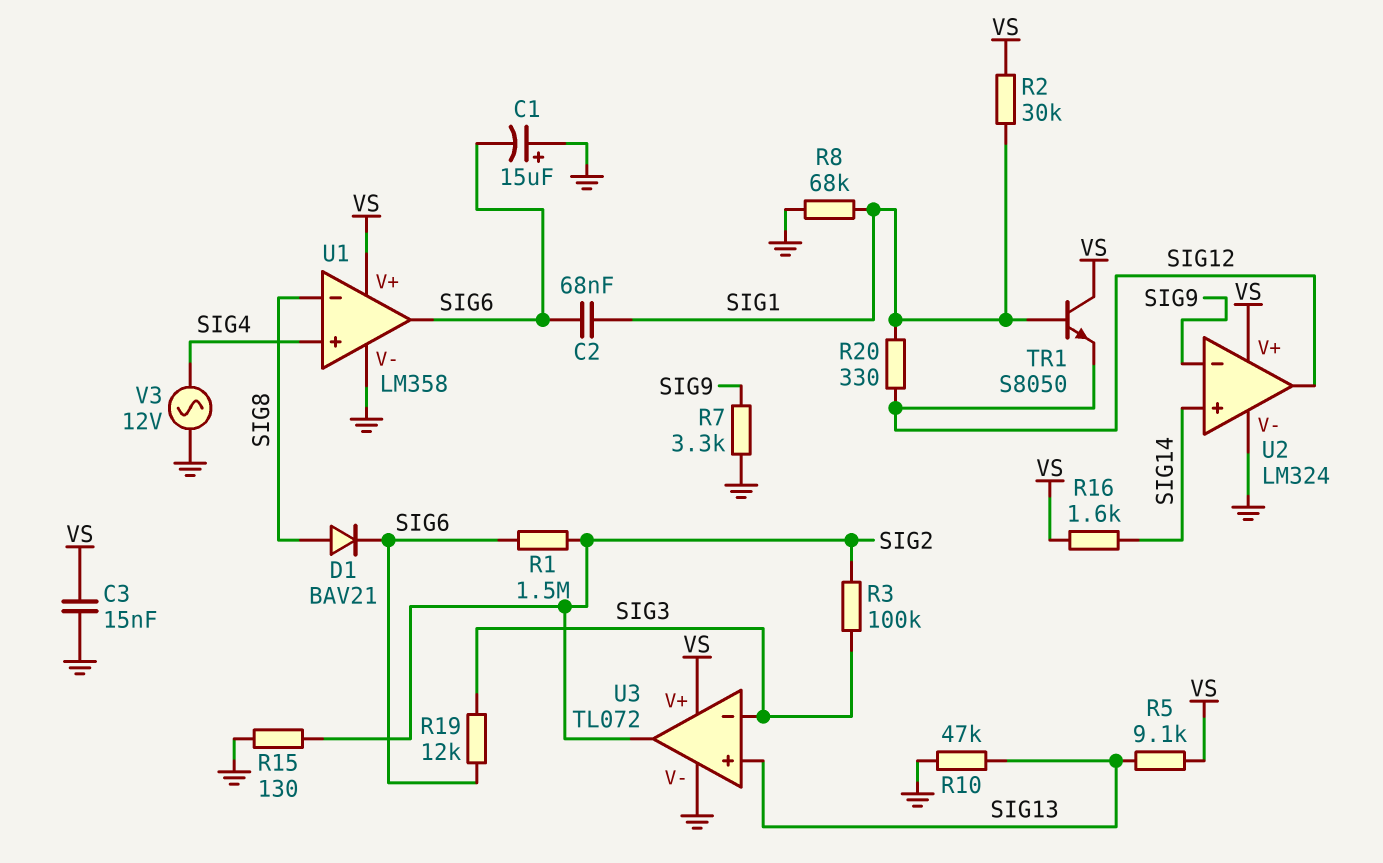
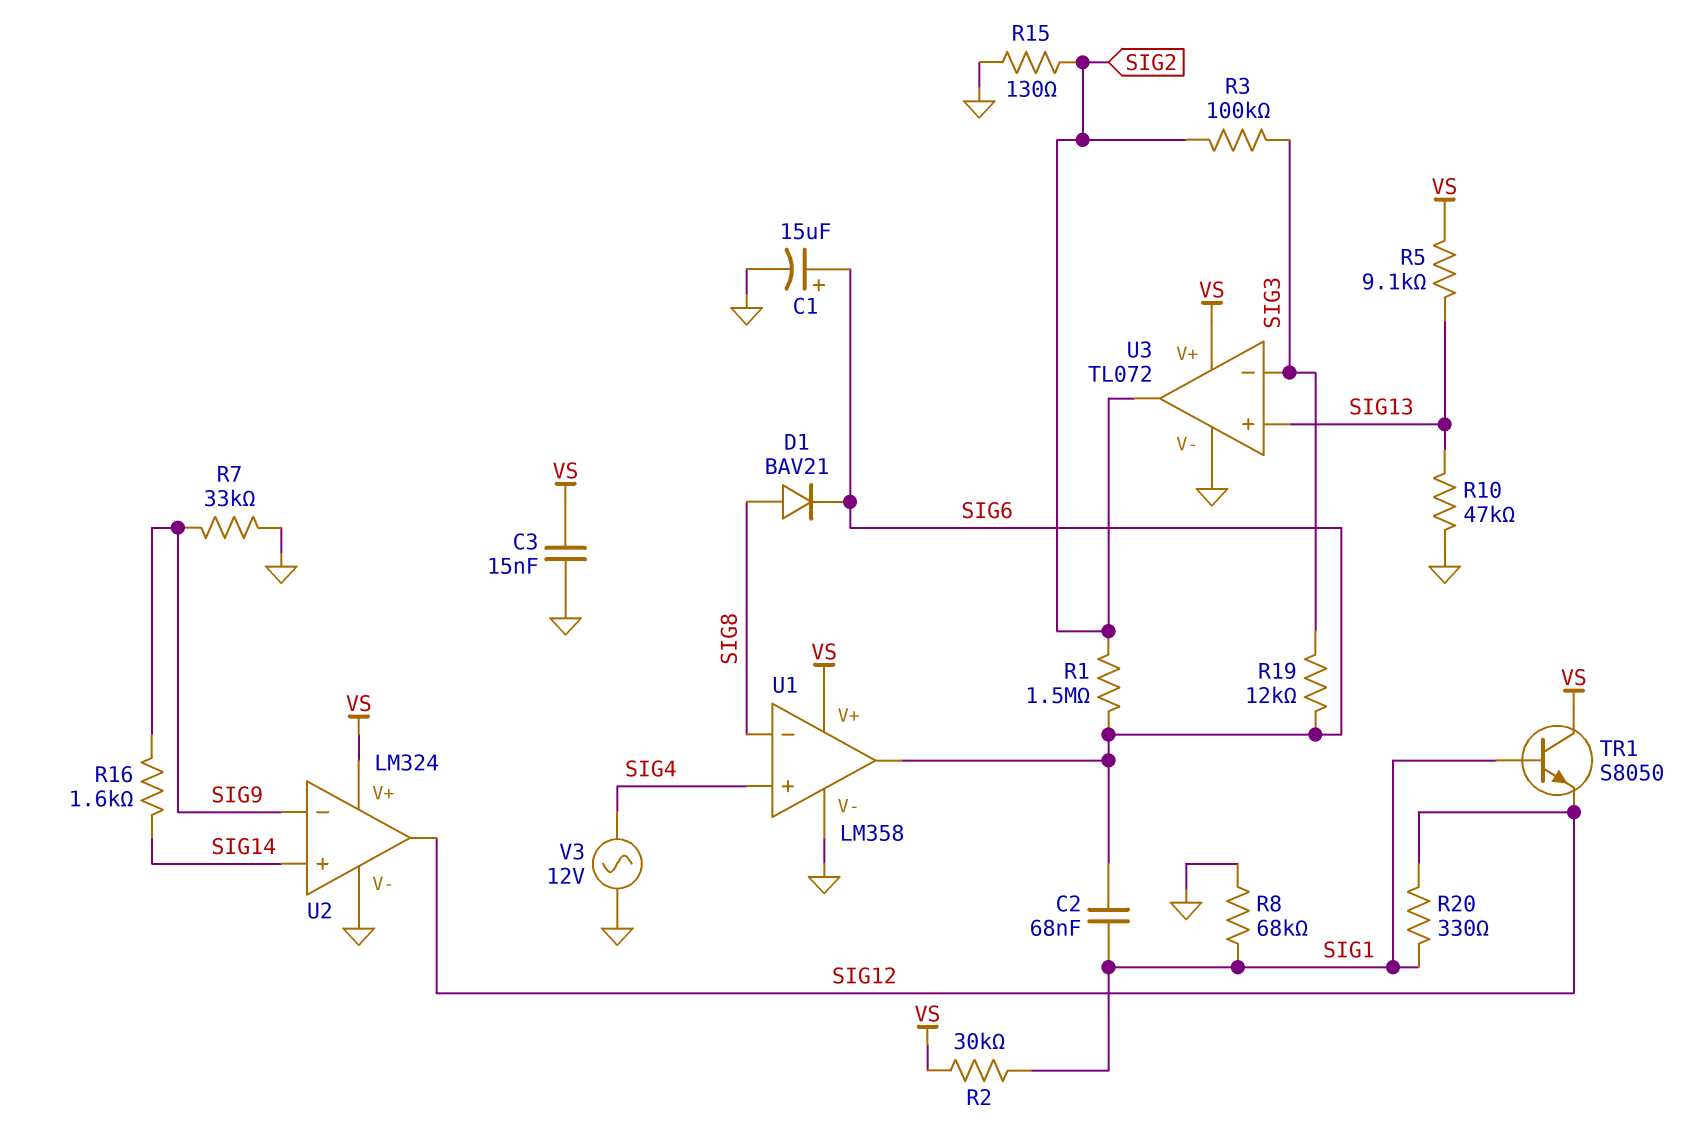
C1: 15uF (plus GND, minus SIG6) -> 15uF (plus SIG6, minus GND)
R7: 3.3k (GND, SIG9) -> 33k (GND, SIG9)
R16: 1.6k (SIG14, VS) -> 1.6k (SIG9, SIG14)

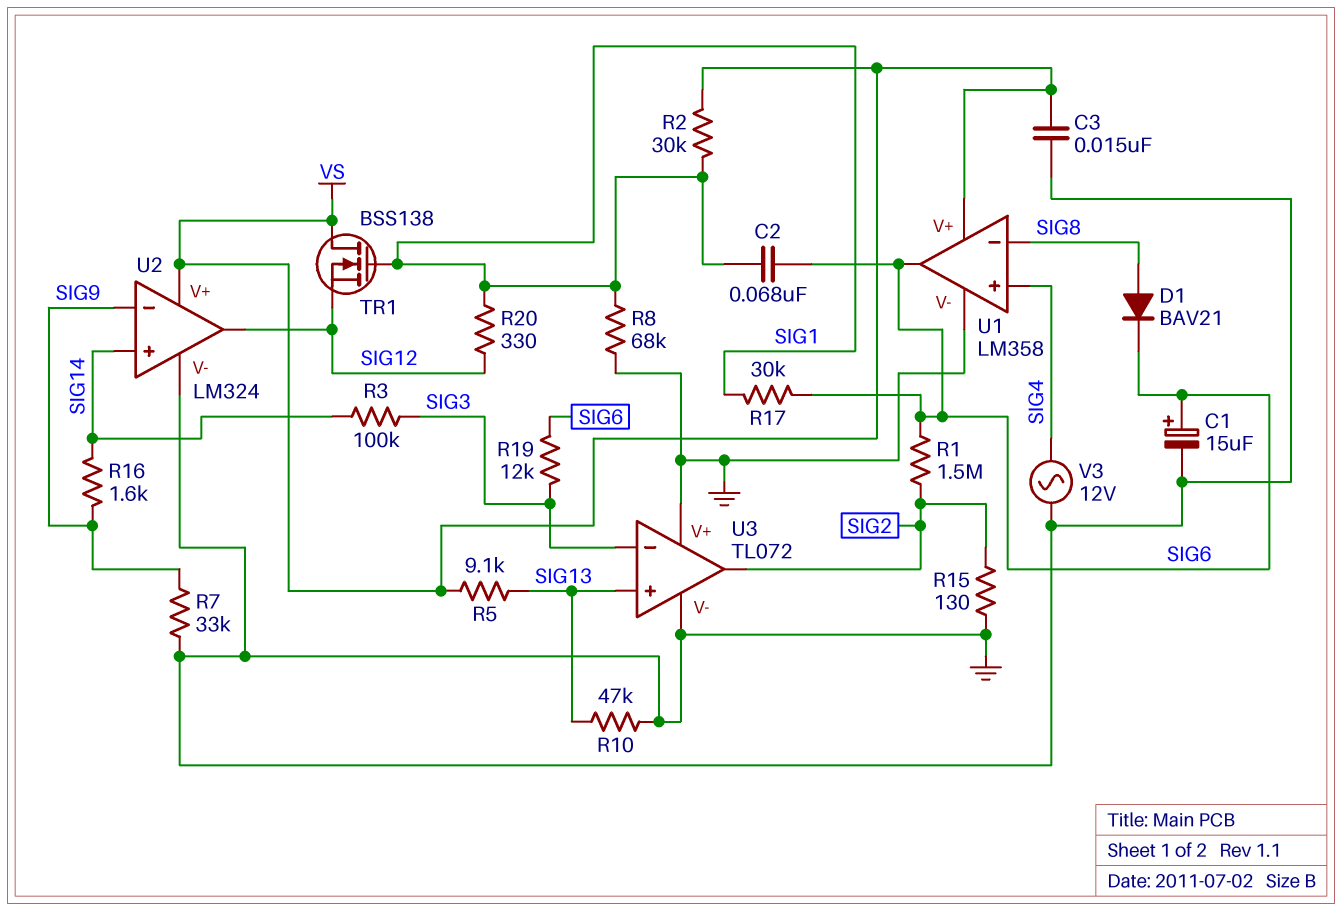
R3: 100k (SIG2, SIG3) -> 100k (SIG3, SIG14)
R17: none -> 30k (SIG1, SIG6)
TR1: NPN S8050 (B SIG1, C VS, E SIG12) -> NMOS BSS138 (G SIG1, D VS, S SIG12)
U3 pin V+: VS -> GND

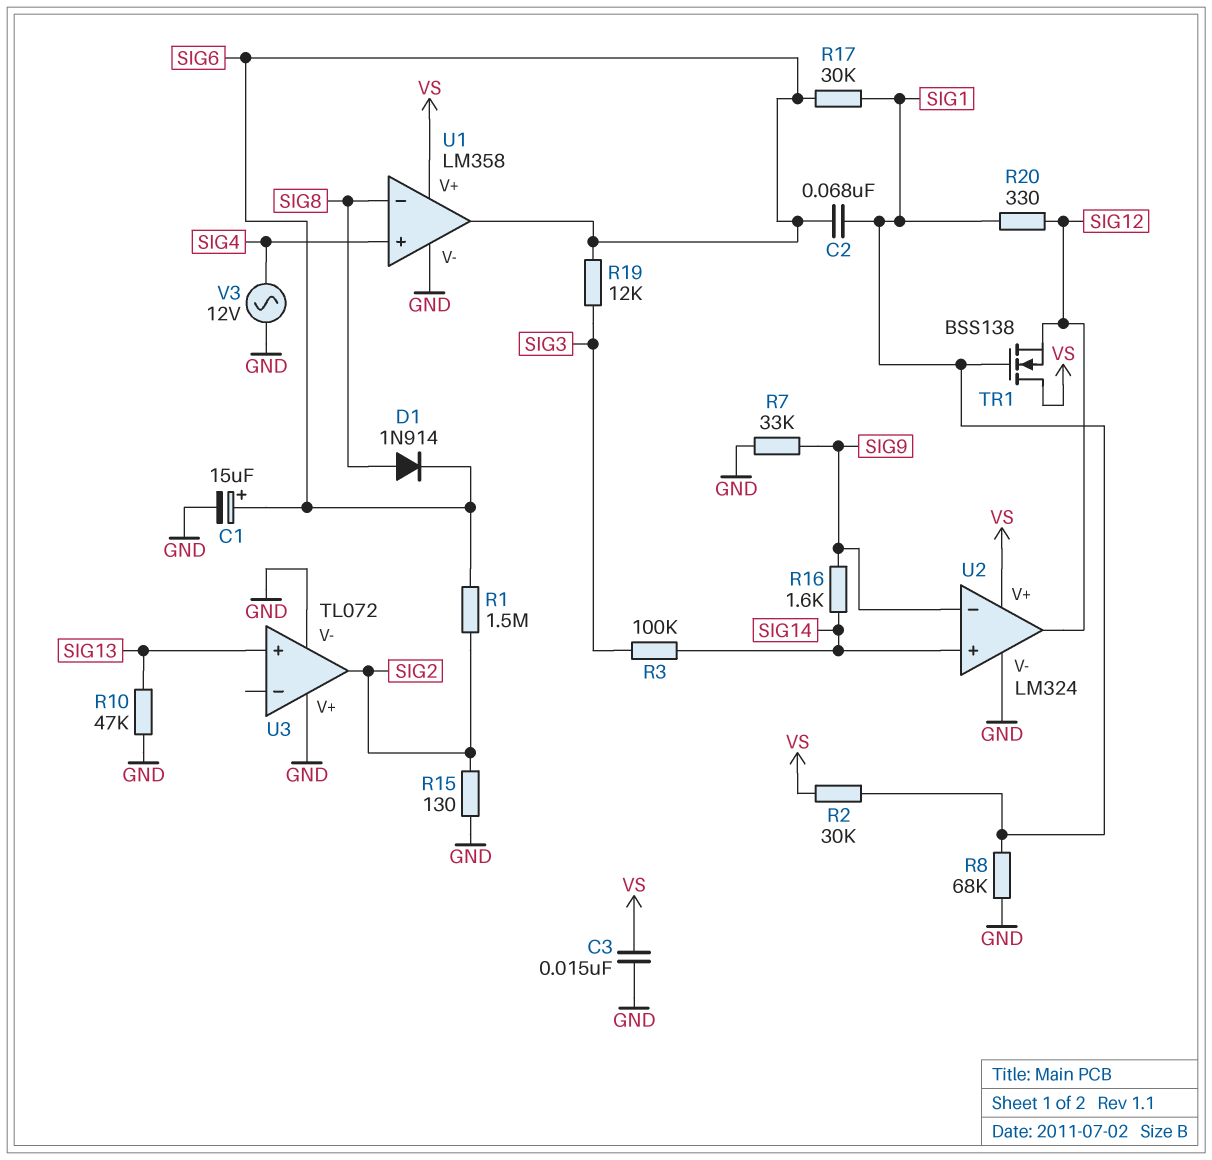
D1: diode BAV21 (A SIG8, K SIG6) -> diode 1N914 (A SIG8, K SIG6)
R5: 9.1k (SIG13, VS) -> none
U3 pin in-: SIG3 -> none

